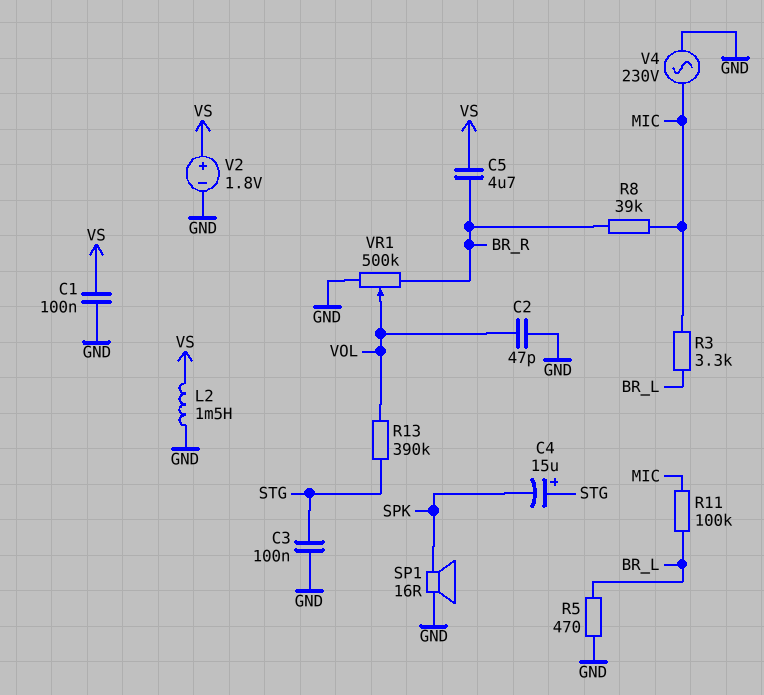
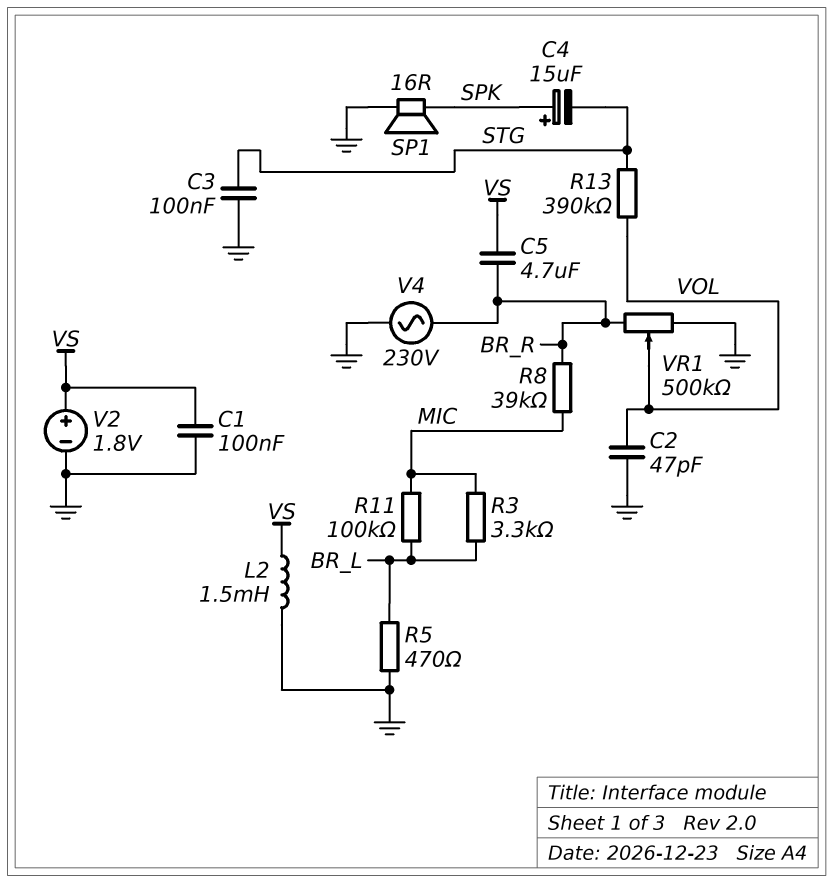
C4: 15uF (plus STG, minus SPK) -> 15uF (plus SPK, minus STG)
V4: AC 230V (GND, MIC) -> AC 230V (BR_R, GND)

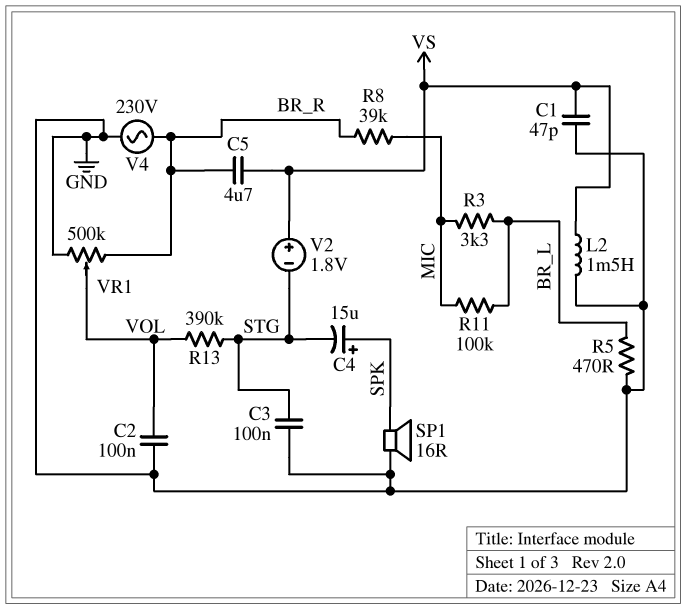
C1: 100nF (GND, VS) -> 47pF (GND, VS)
C2: 47pF (GND, VOL) -> 100nF (GND, VOL)
V2: 1.8V (plus VS, minus GND) -> 1.8V (plus VS, minus STG)

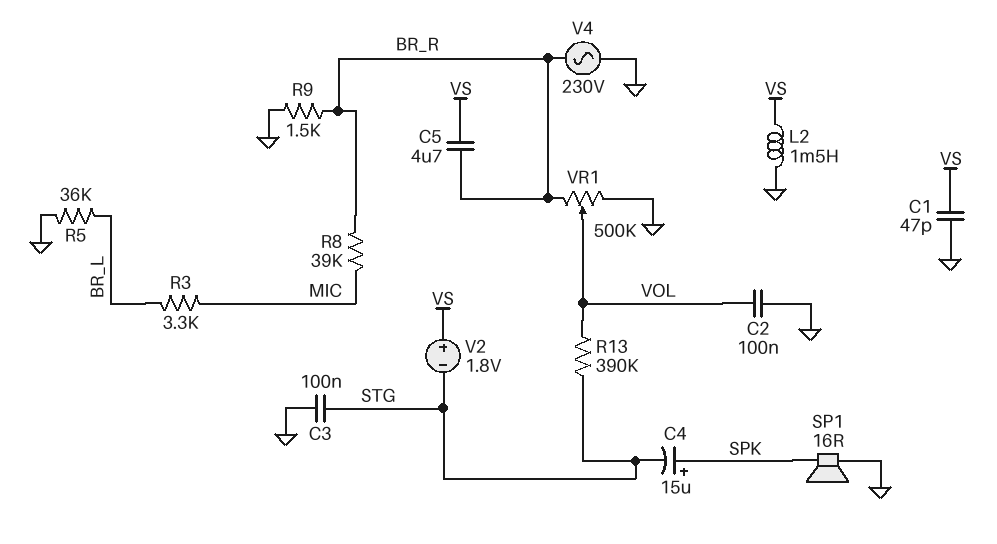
R5: 470 (BR_L, GND) -> 36k (BR_L, GND)
R9: none -> 1.5k (BR_R, GND)
R11: 100k (BR_L, MIC) -> none

